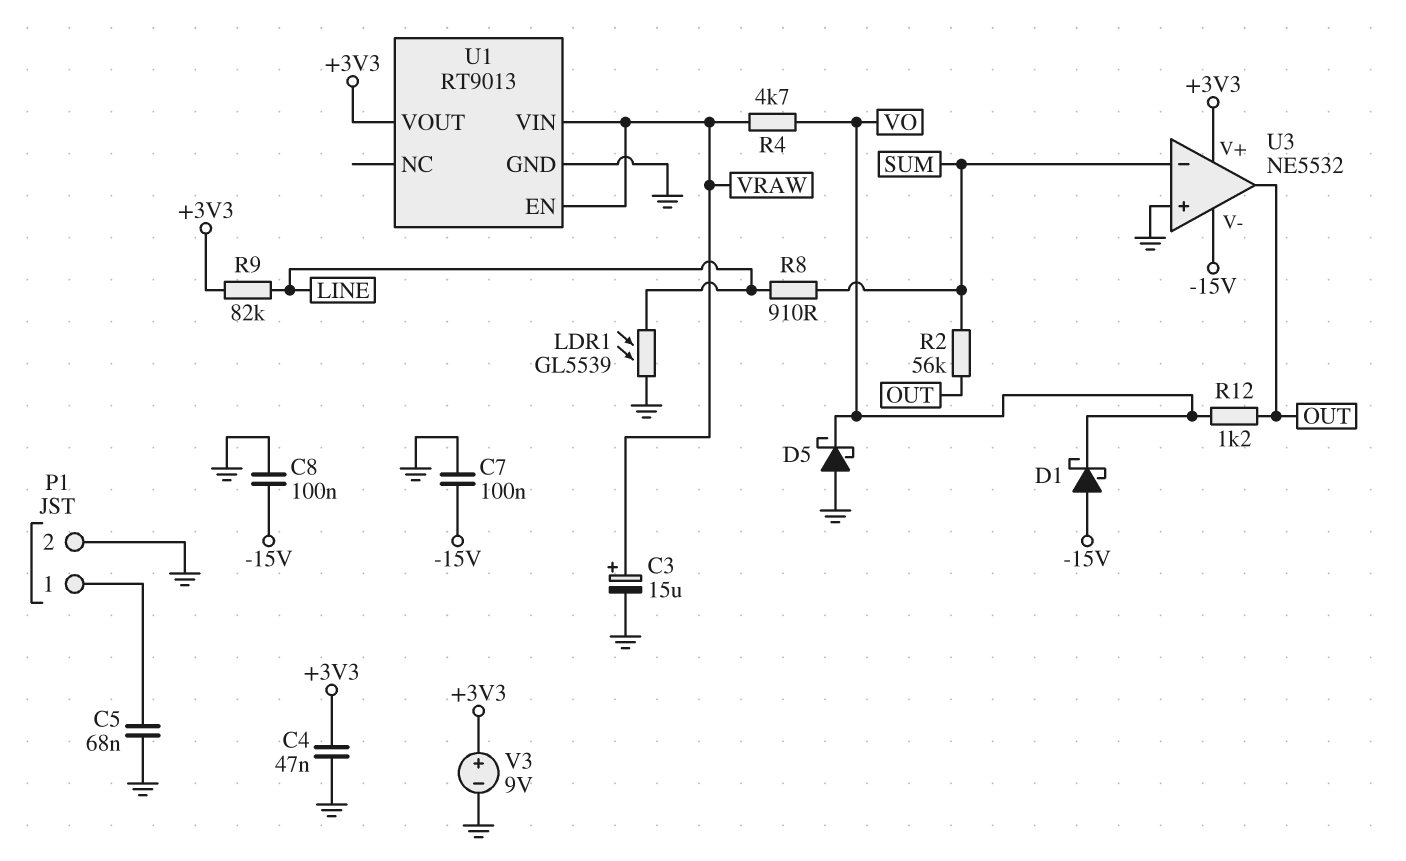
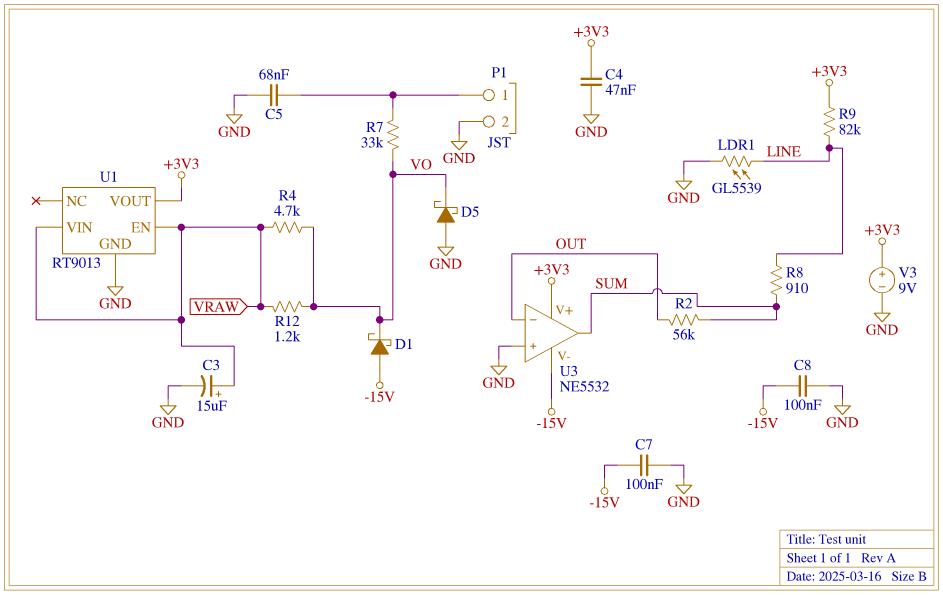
R7: none -> 33k (P1/1, VO)
R12: 1.2k (OUT, VO) -> 1.2k (VO, VRAW)
U3 pin in-: SUM -> OUT
U3 pin out: OUT -> SUM

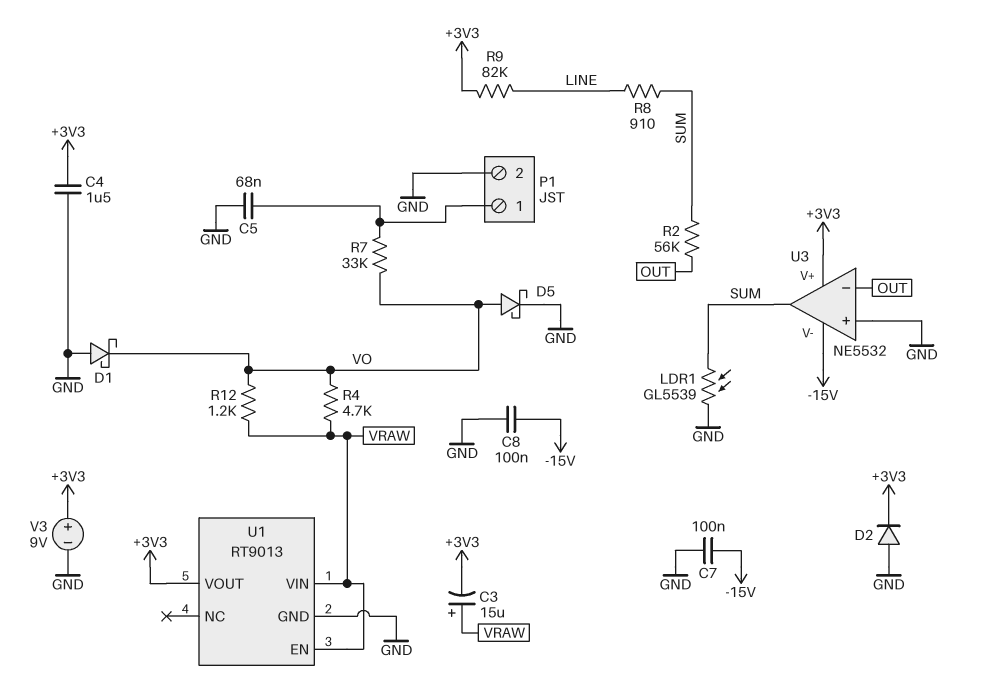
C3: 15uF (plus VRAW, minus GND) -> 15uF (plus VRAW, minus +3V3)
C4: 47nF (+3V3, GND) -> 1.5uF (+3V3, GND)
D1: schottky (A -15V, K VO) -> schottky (A GND, K VO)
D2: none -> diode (A GND, K +3V3)
D5: schottky (A GND, K VO) -> schottky (A VO, K GND)
LDR1: GL5539 (GND, LINE) -> GL5539 (GND, SUM)

